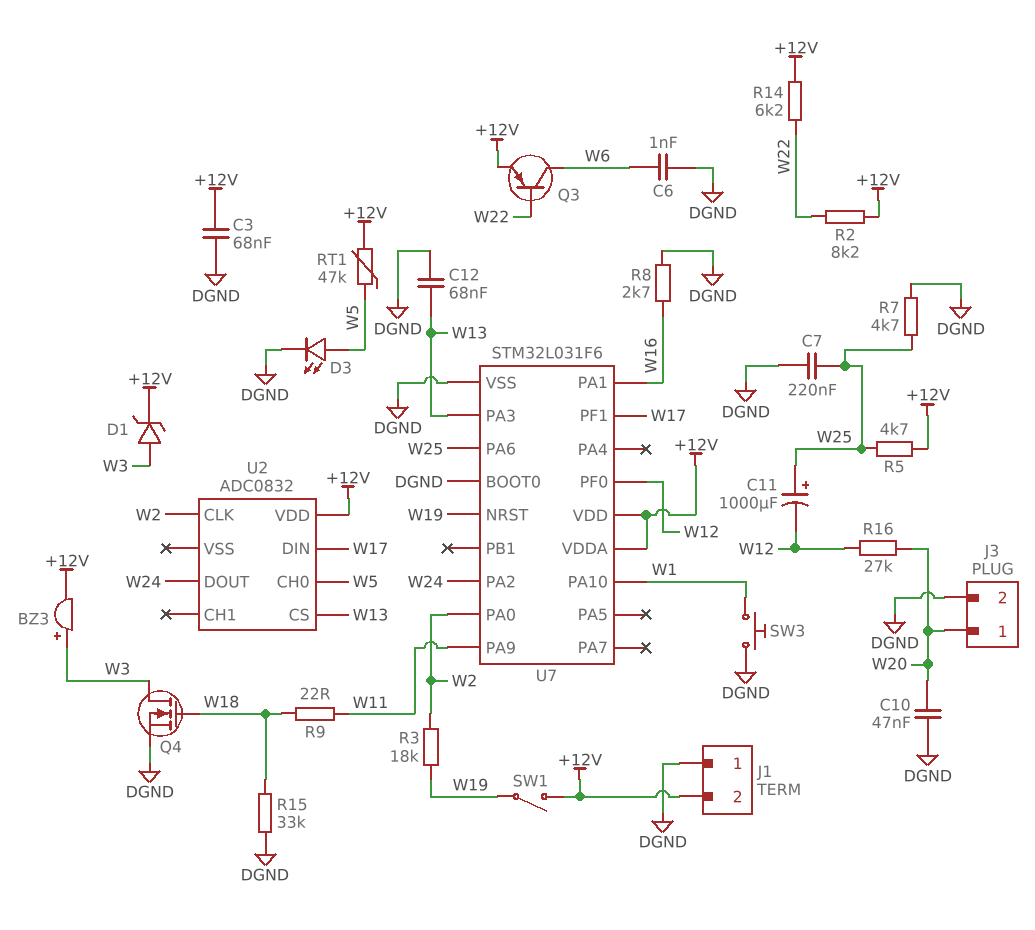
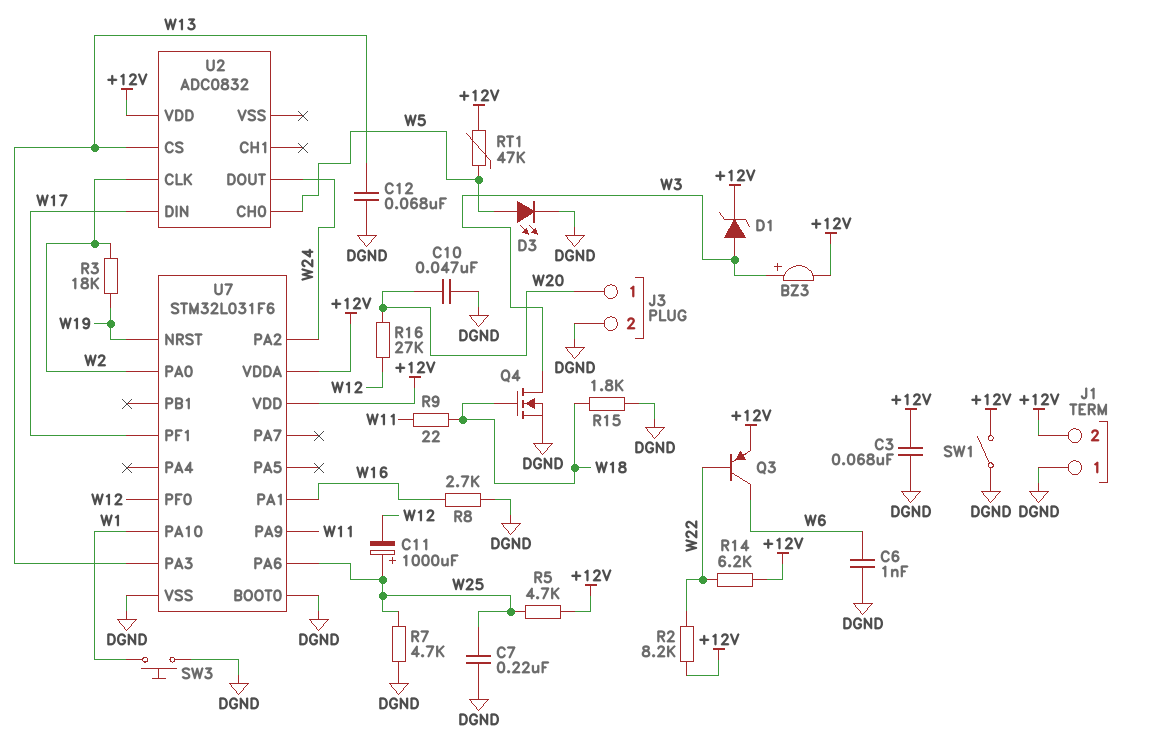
R15: 33k (DGND, W18) -> 1.8k (DGND, W18)
SW1: switch (+12V, W19) -> switch (+12V, DGND)

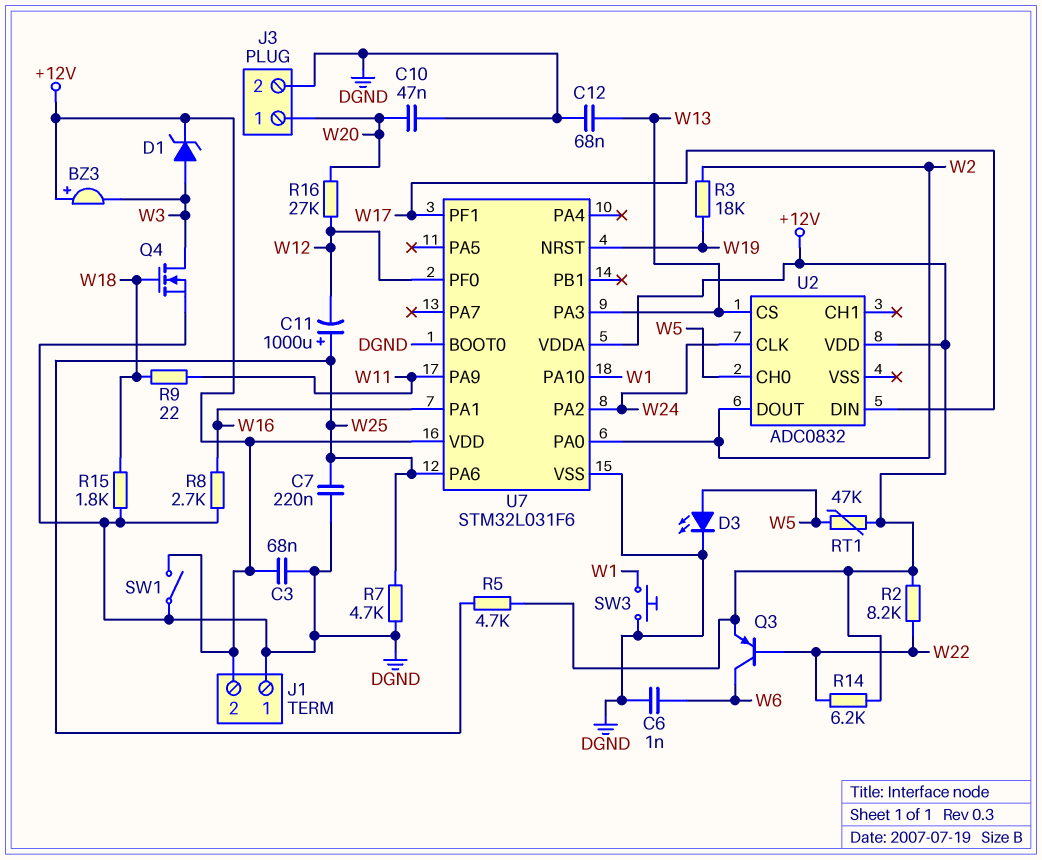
BZ3: buzzer (plus W3, minus +12V) -> buzzer (plus +12V, minus W3)
U2 pin CLK: W2 -> W24
U2 pin DOUT: W24 -> W2

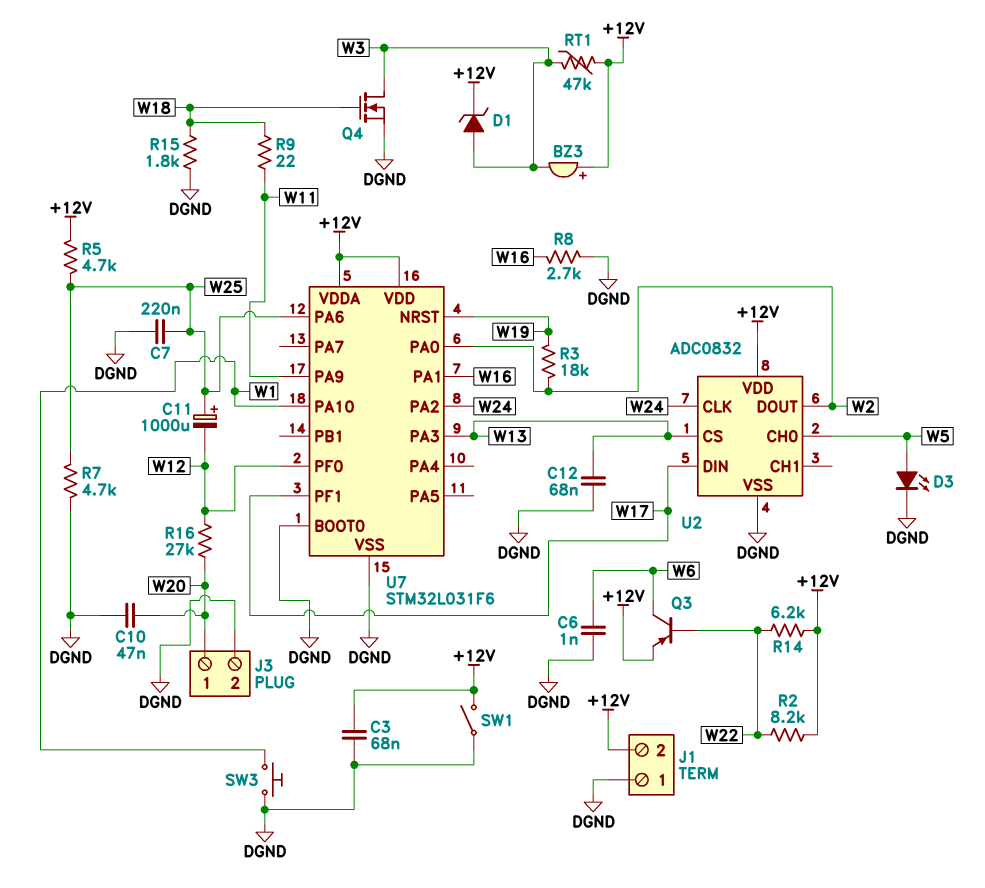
RT1: 47k (+12V, W5) -> 47k (+12V, W3)
U2 pin VSS: none -> DGND

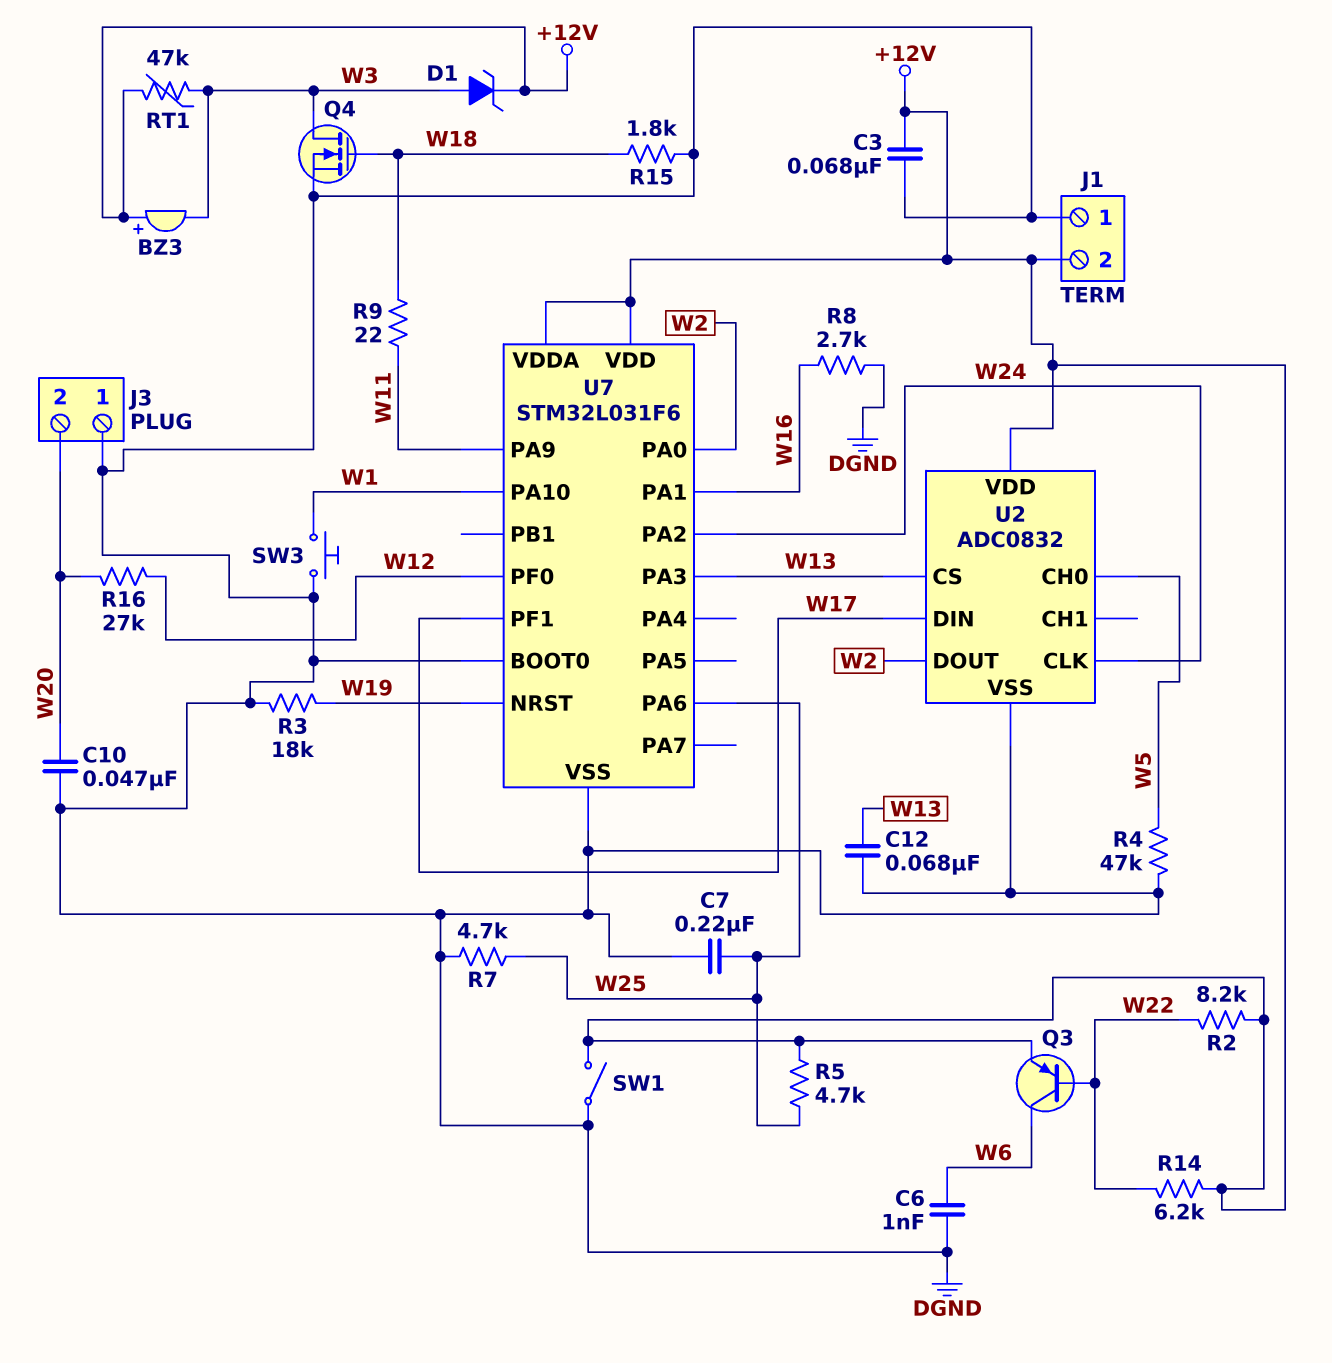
C11: 1000uF (plus W25, minus W12) -> none
D3: LED (A W5, K DGND) -> none
J3 pin 1: W20 -> DGND
J3 pin 2: DGND -> W20
R3: 18k (W2, W19) -> 18k (DGND, W19)
R4: none -> 47k (DGND, W5)

